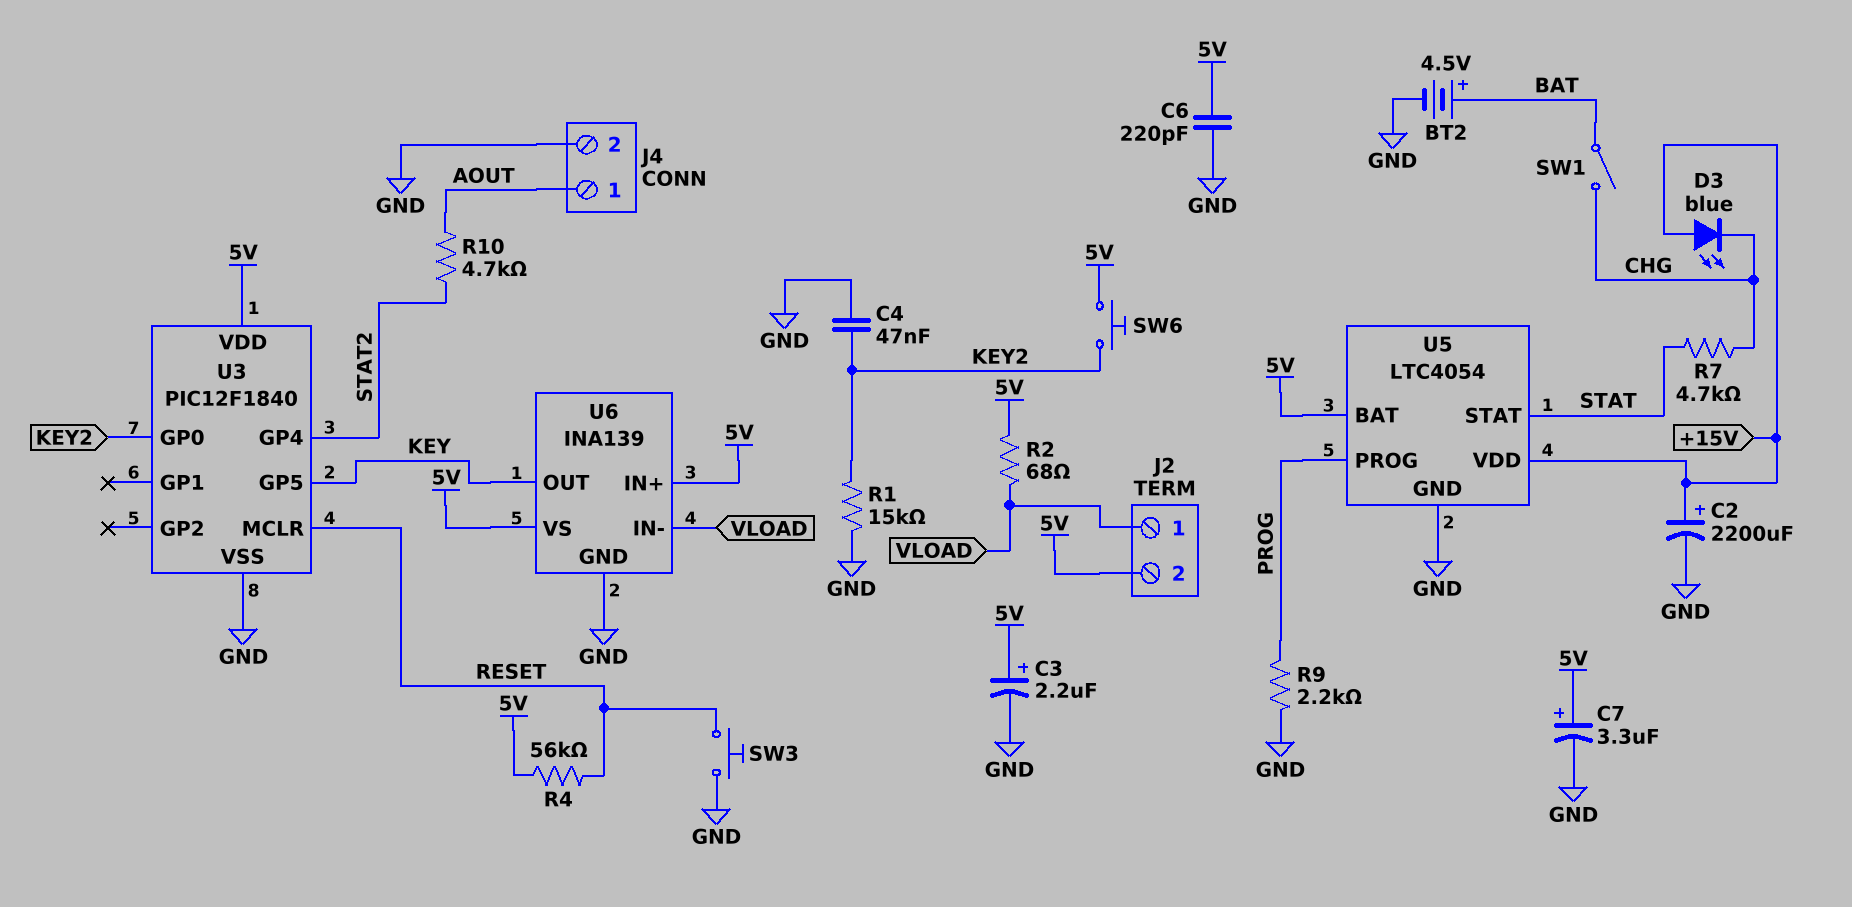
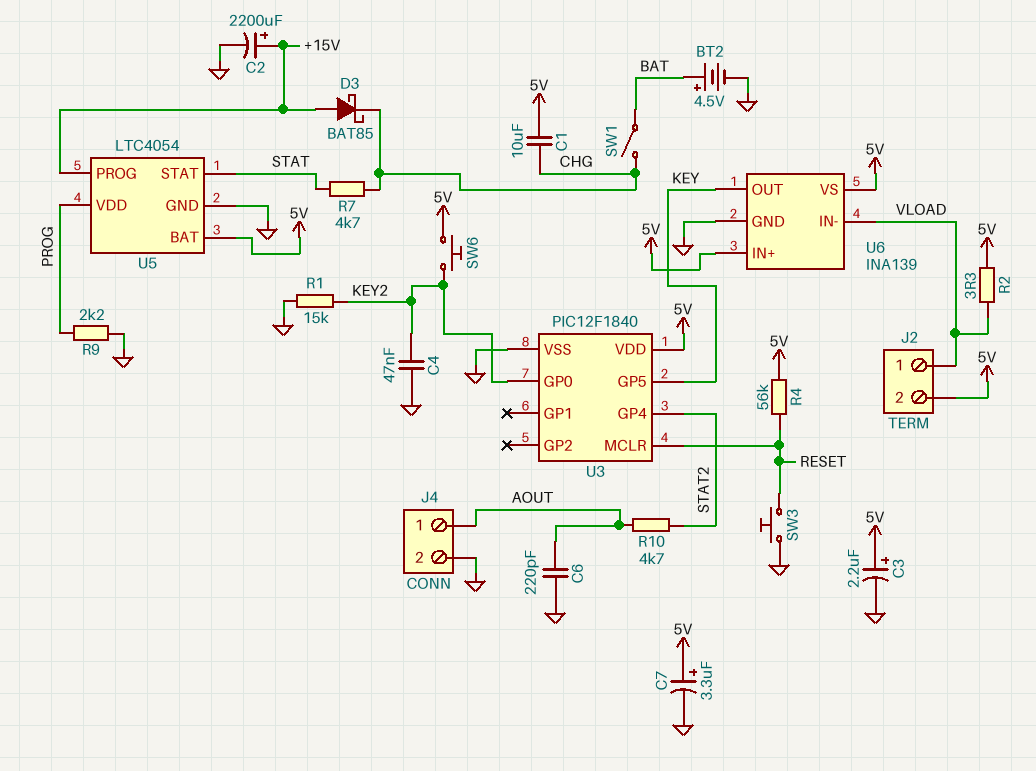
C1: none -> 10uF (5V, CHG)
C6: 220pF (5V, GND) -> 220pF (AOUT, GND)
D3: LED blue (A +15V, K CHG) -> schottky BAT85 (A +15V, K CHG)
R2: 68 (5V, VLOAD) -> 3.3 (5V, VLOAD)
U5 pin PROG: PROG -> +15V
U5 pin VDD: +15V -> PROG

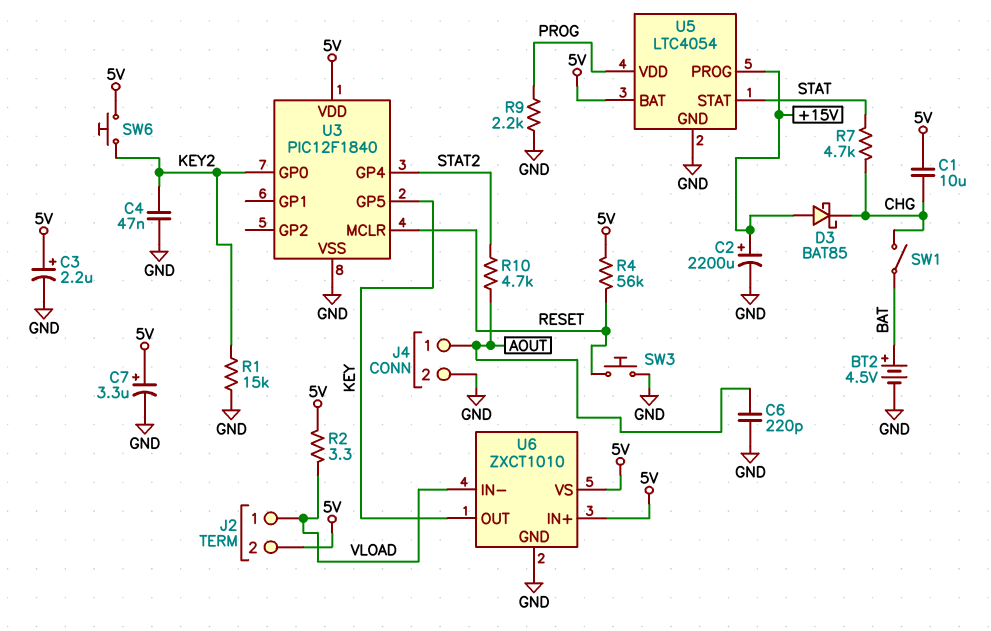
U6: INA139 -> ZXCT1010

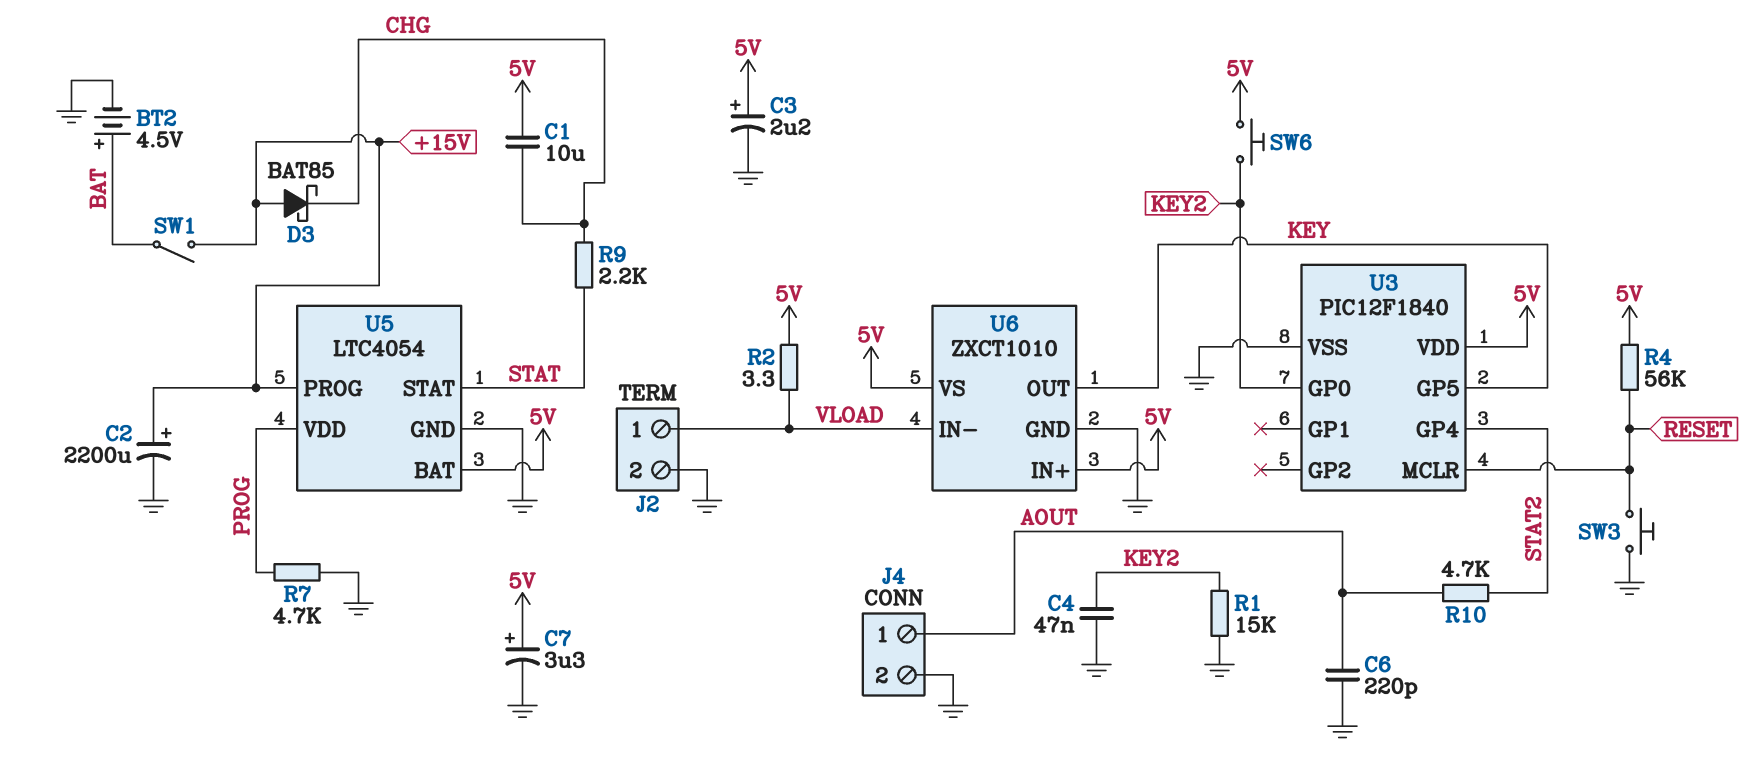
J2 pin 2: 5V -> GND
R7: 4.7k (CHG, STAT) -> 4.7k (GND, PROG)
R9: 2.2k (GND, PROG) -> 2.2k (CHG, STAT)
SW1: switch (BAT, CHG) -> switch (+15V, BAT)

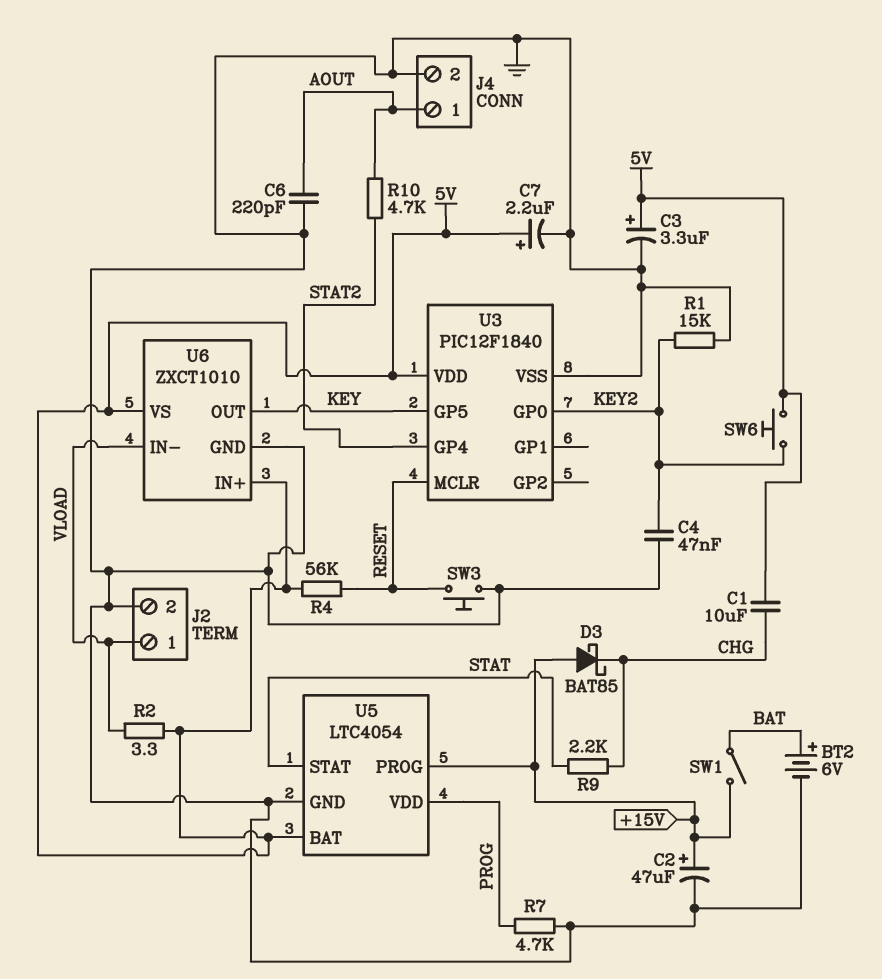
BT2: 4.5V (plus BAT, minus GND) -> 6V (plus BAT, minus GND)
C2: 2200uF (plus +15V, minus GND) -> 47uF (plus +15V, minus GND)
C3: 2.2uF (plus 5V, minus GND) -> 3.3uF (plus 5V, minus GND)
C7: 3.3uF (plus 5V, minus GND) -> 2.2uF (plus 5V, minus GND)

